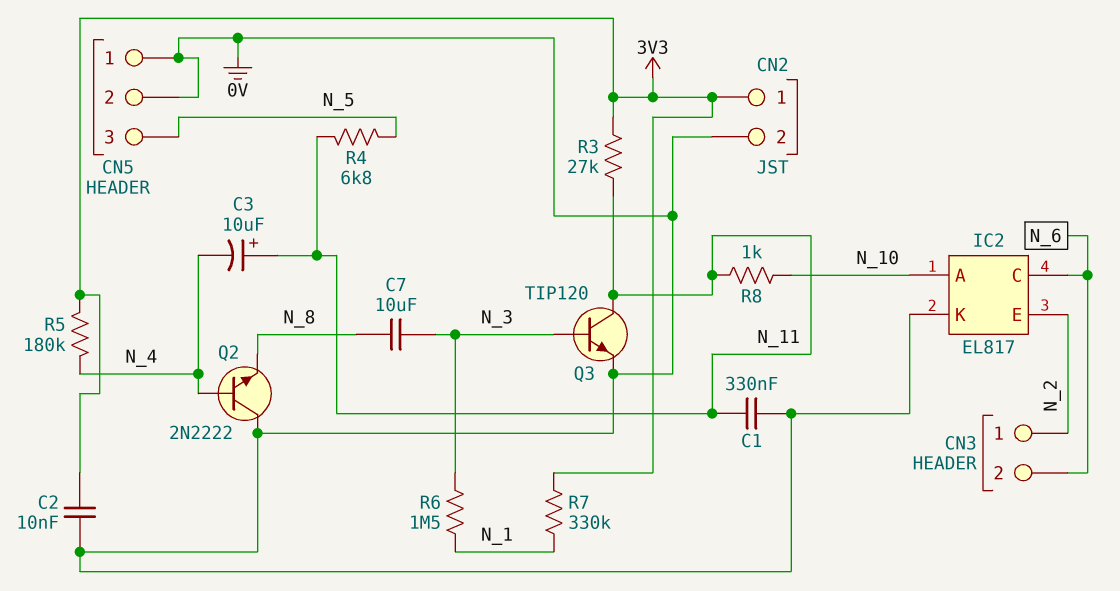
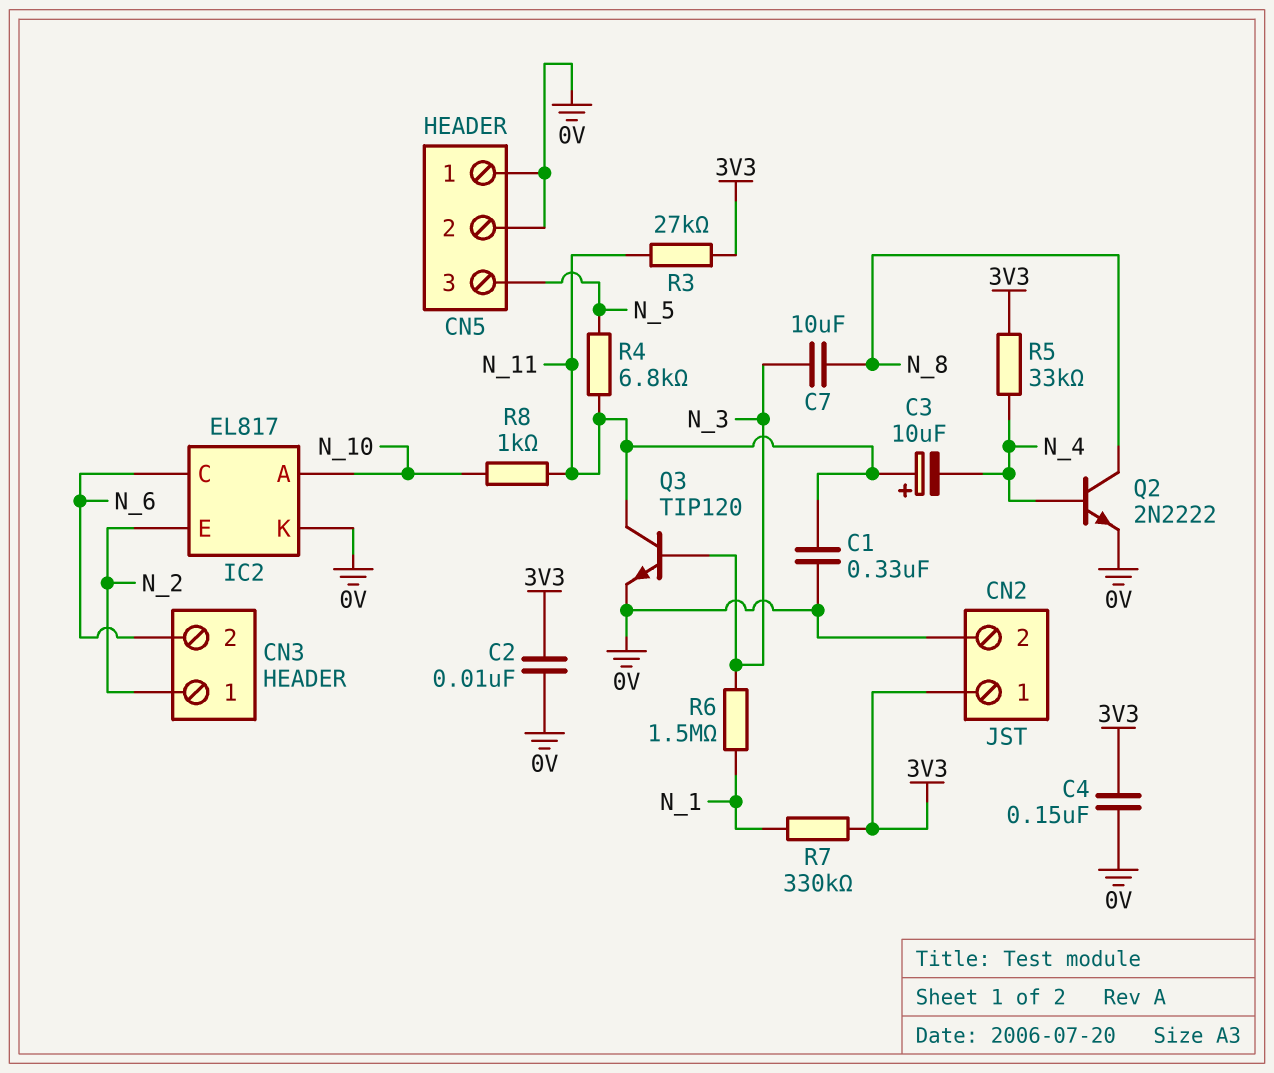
C4: none -> 150nF (0V, 3V3)
Q2: NPN 2N2222 (B N_4, C 0V, E N_8) -> NPN 2N2222 (B N_4, C N_8, E 0V)
R5: 180k (3V3, N_4) -> 33k (3V3, N_4)

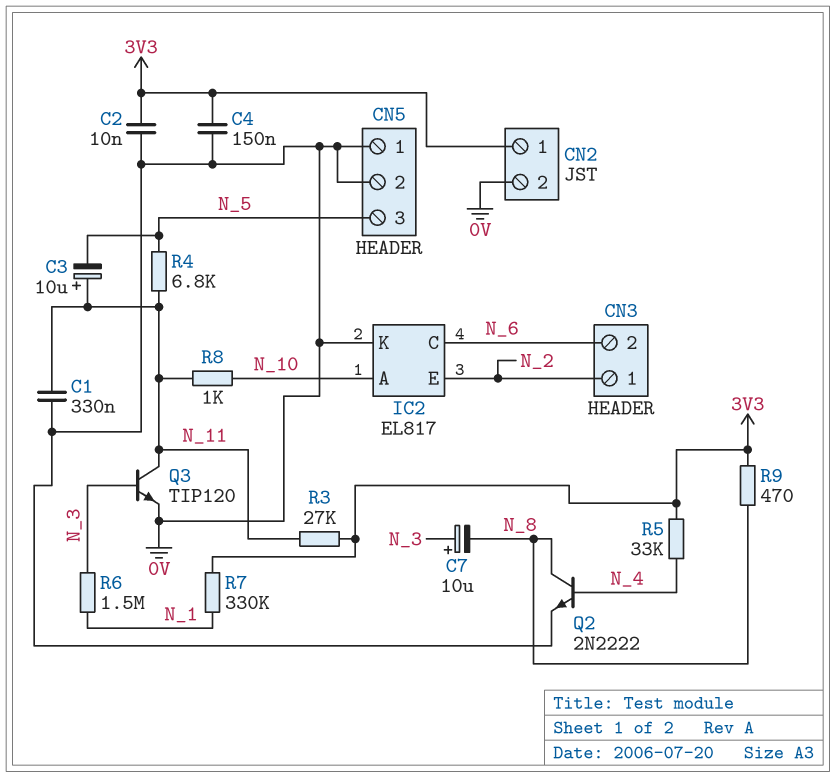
C3: 10uF (plus N_11, minus N_4) -> 10uF (plus N_11, minus N_5)
C7: 10uF (N_3, N_8) -> 10uF (plus N_3, minus N_8)
R9: none -> 470 (3V3, N_8)

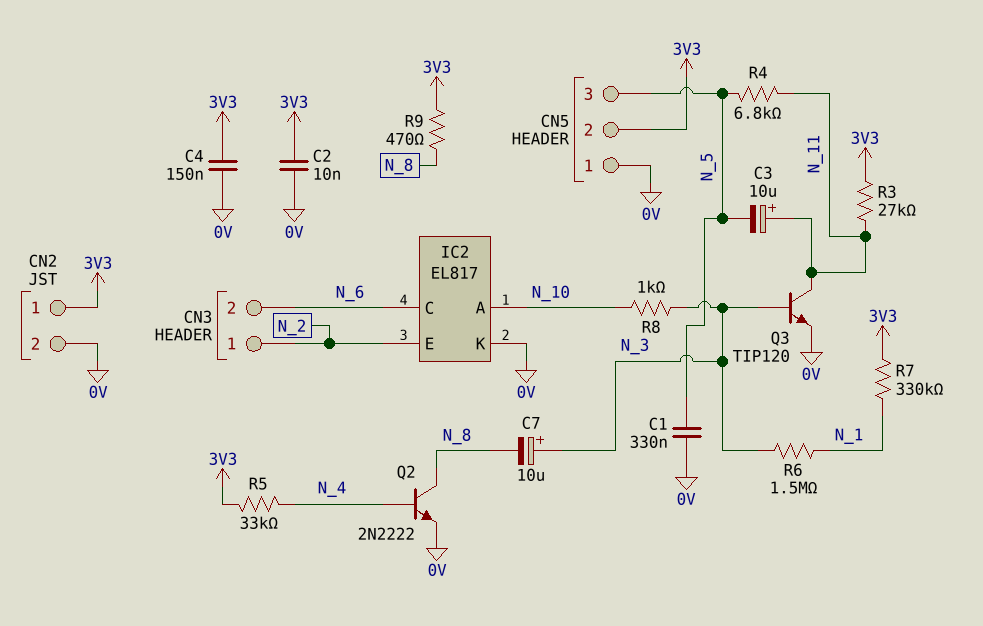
C1: 330nF (0V, N_11) -> 330nF (0V, N_5)
CN5 pin 2: 0V -> 3V3
R8: 1k (N_10, N_11) -> 1k (N_3, N_10)

